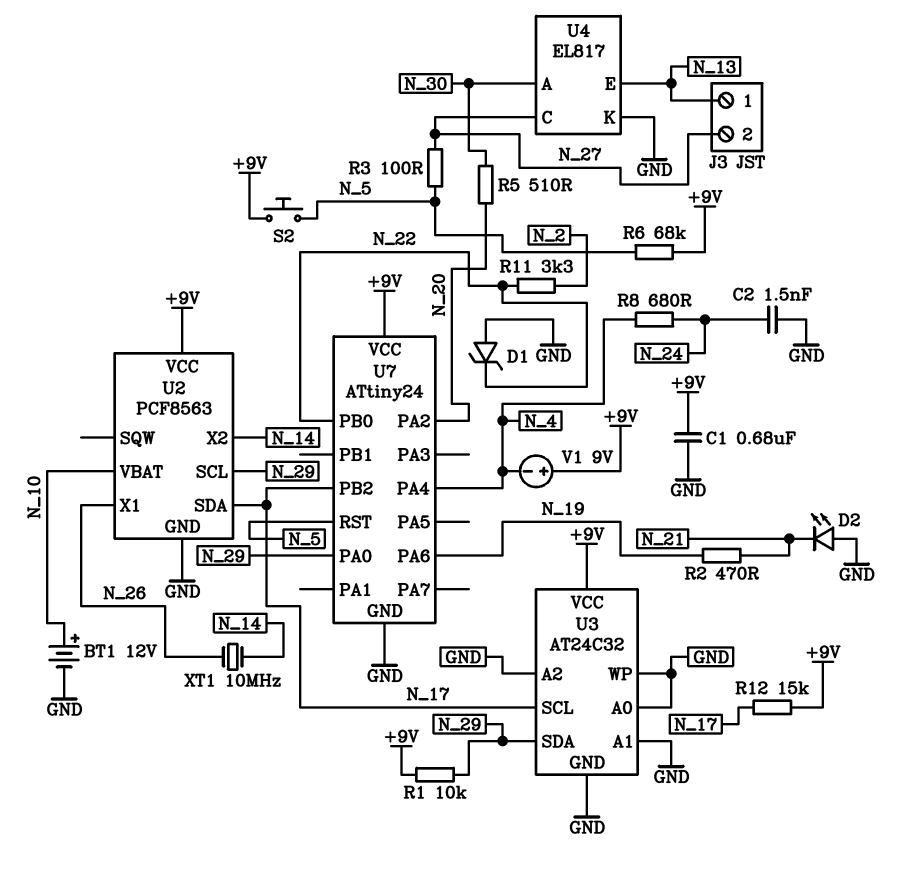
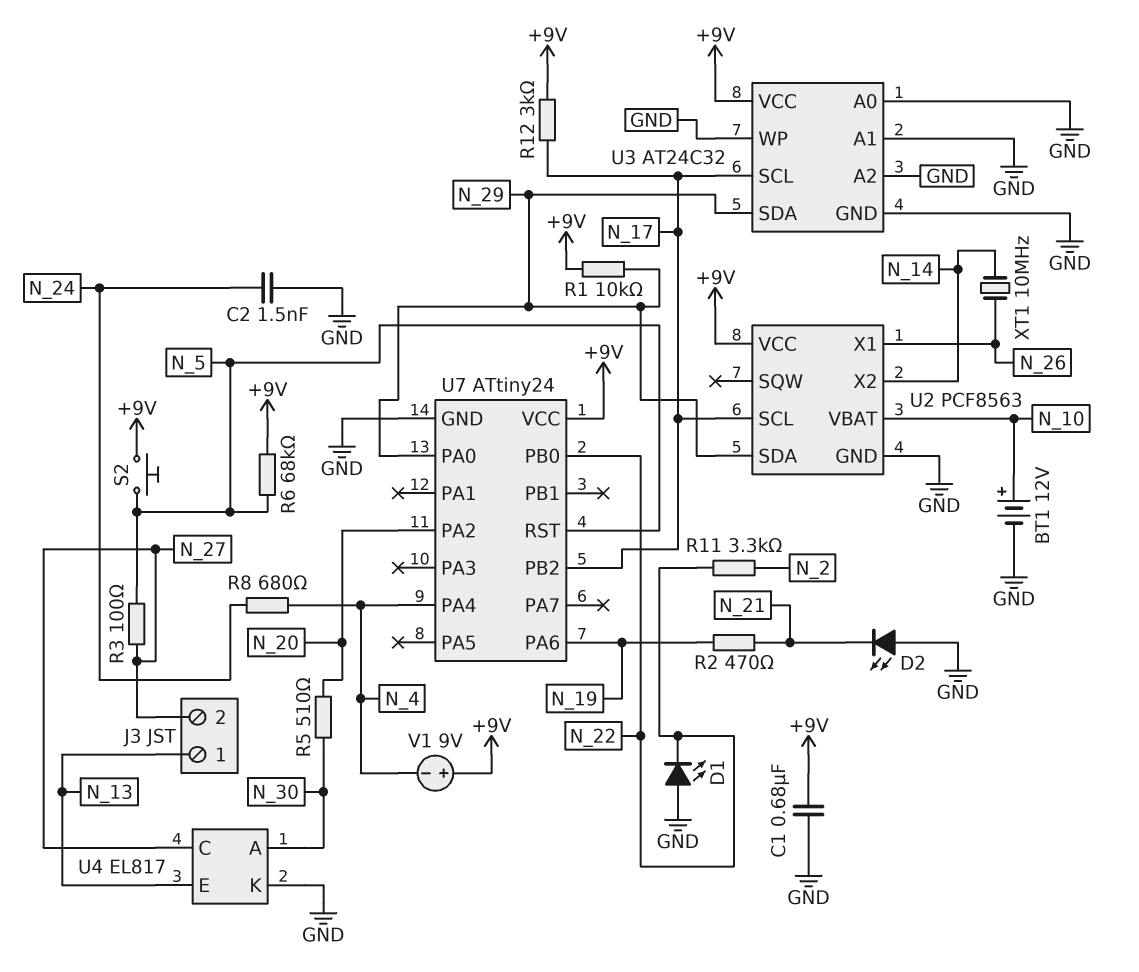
D1: zener (A GND, K N_22) -> LED (A GND, K N_22)
R12: 15k (+9V, N_17) -> 3k (+9V, N_17)
U2 pin SCL: N_29 -> N_17
U2 pin SDA: N_17 -> N_29

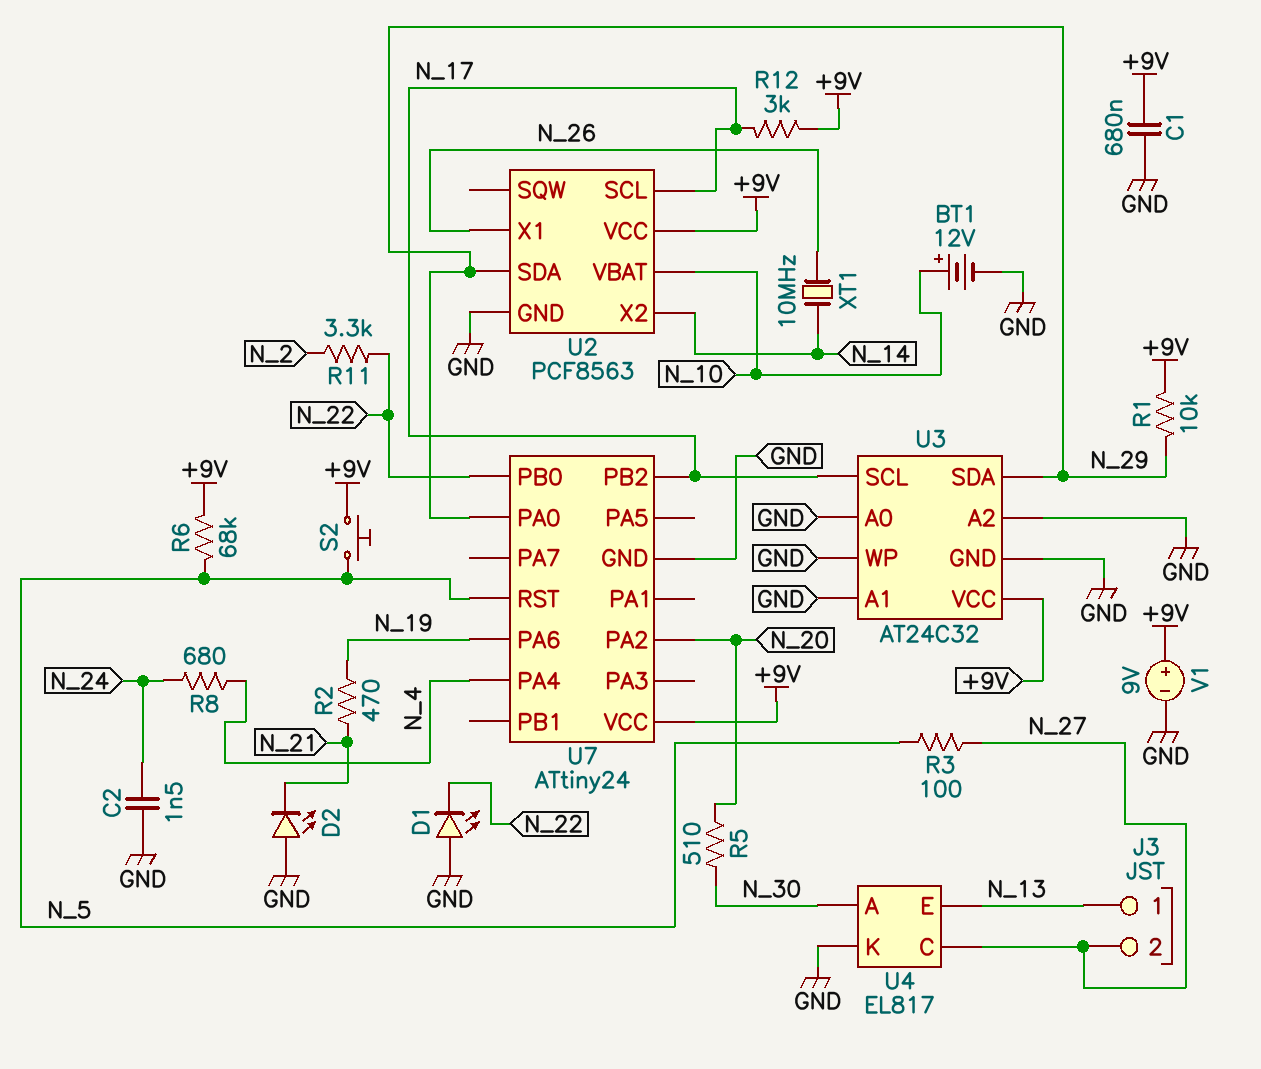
V1: 9V (plus +9V, minus N_4) -> 9V (plus +9V, minus GND)

